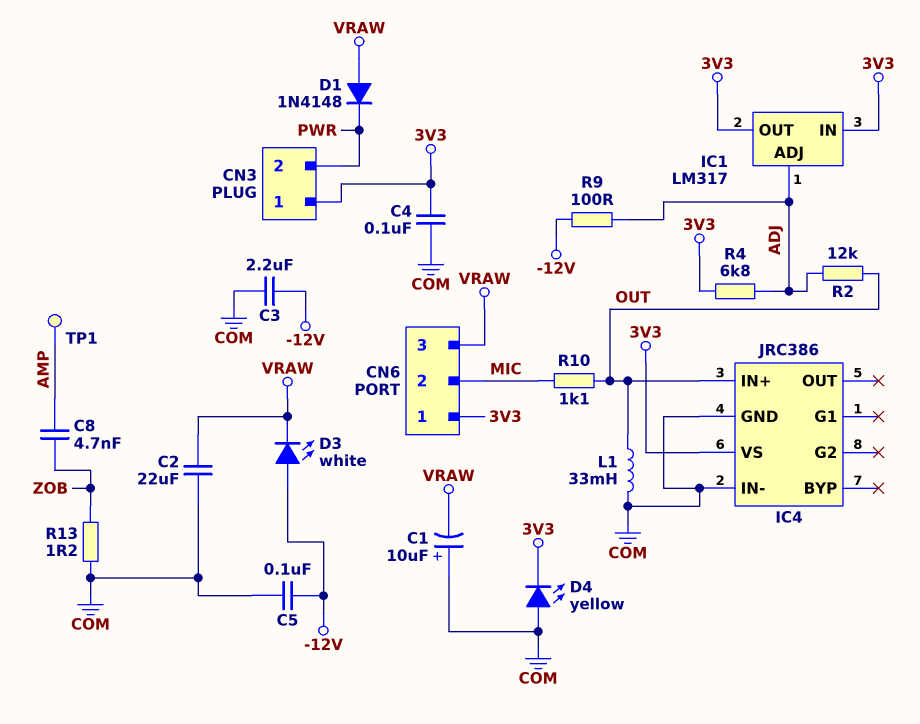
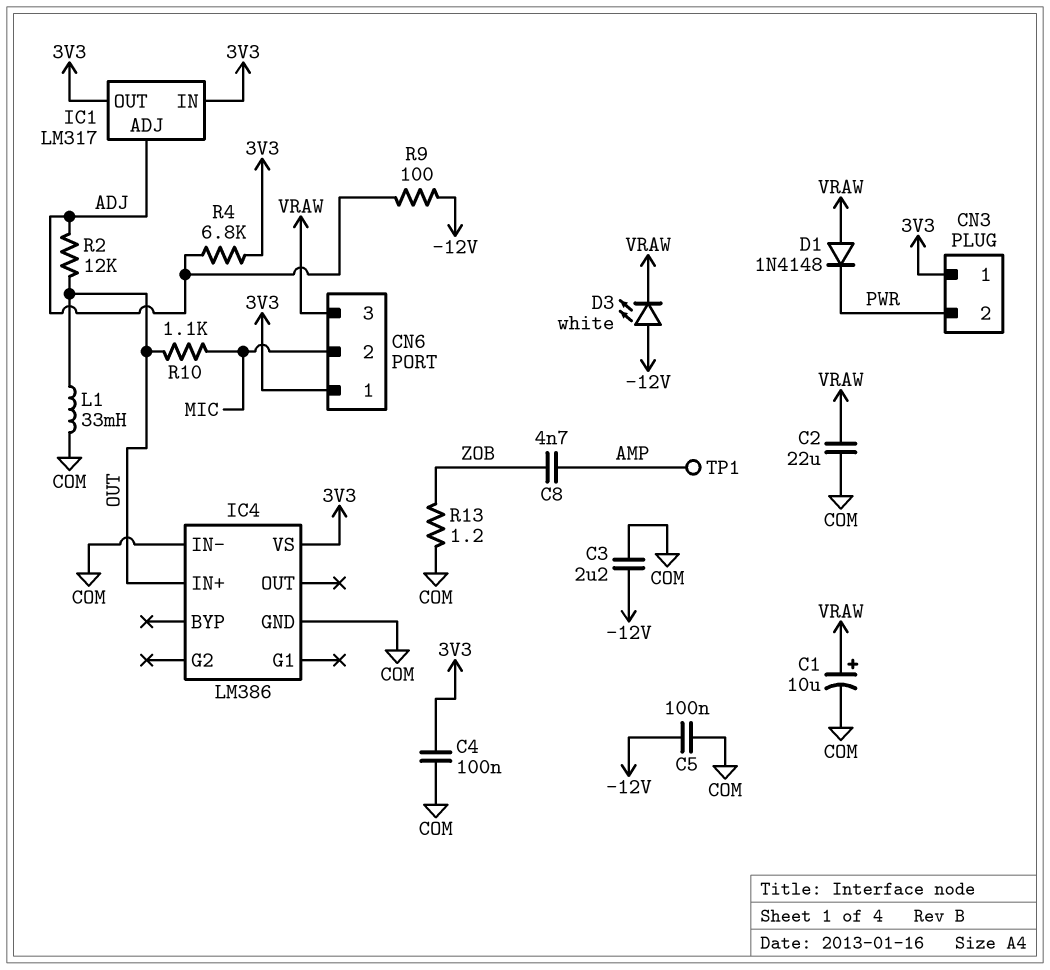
C1: 10uF (plus COM, minus VRAW) -> 10uF (plus VRAW, minus COM)
D4: LED yellow (A COM, K 3V3) -> none
IC4: JRC386 -> LM386

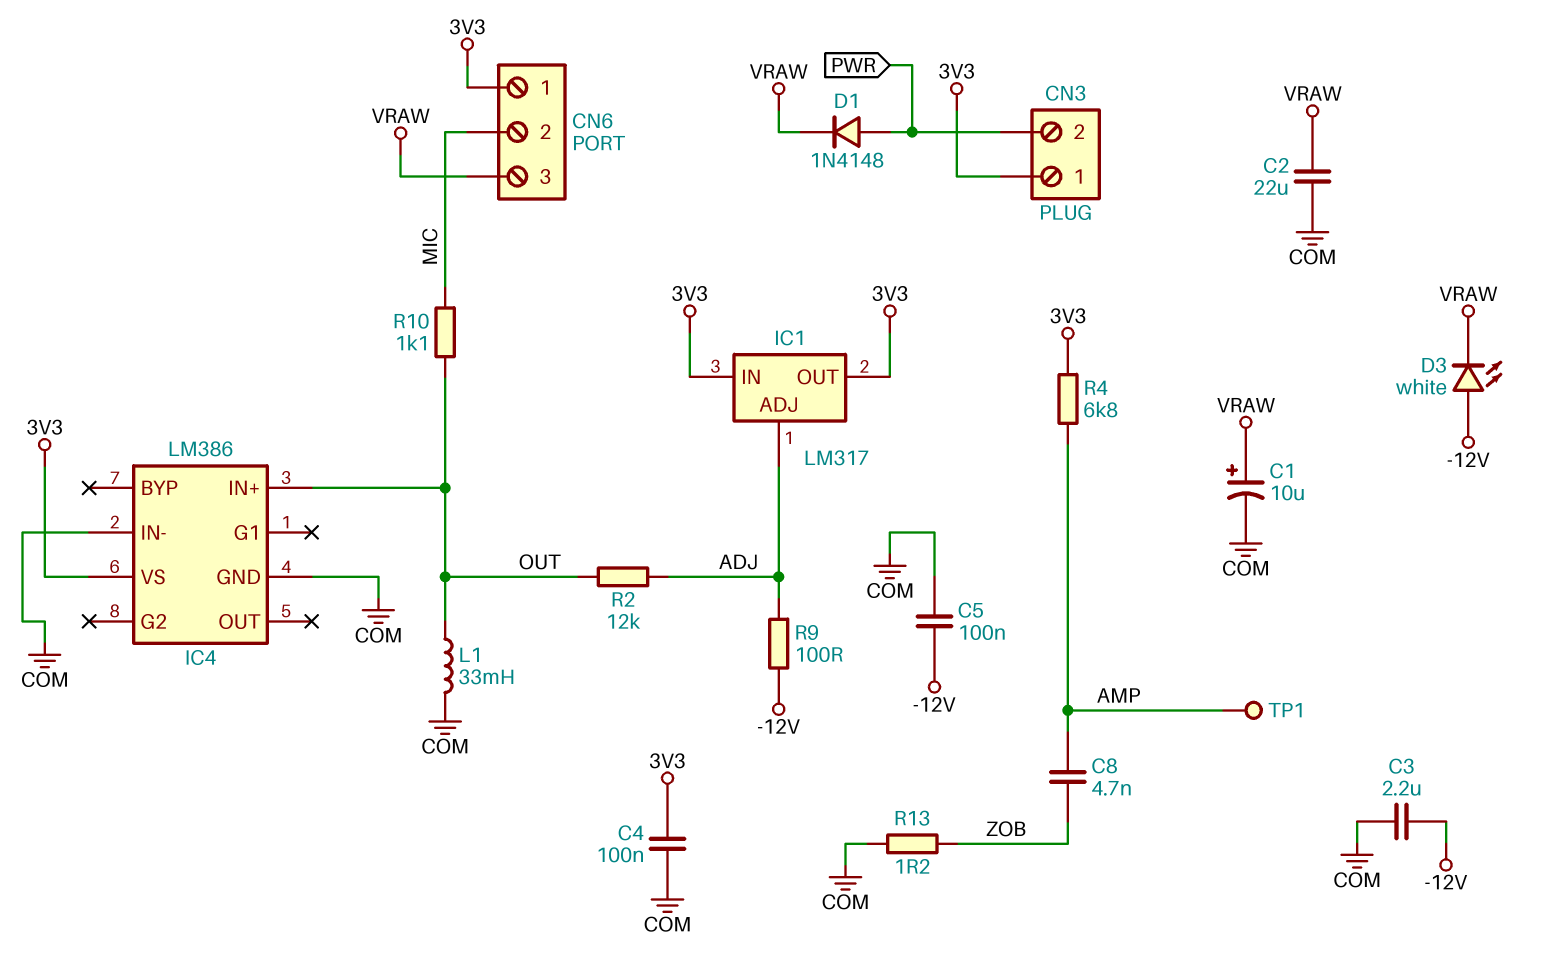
D1: diode 1N4148 (A VRAW, K PWR) -> diode 1N4148 (A PWR, K VRAW)
R4: 6.8k (3V3, ADJ) -> 6.8k (3V3, AMP)

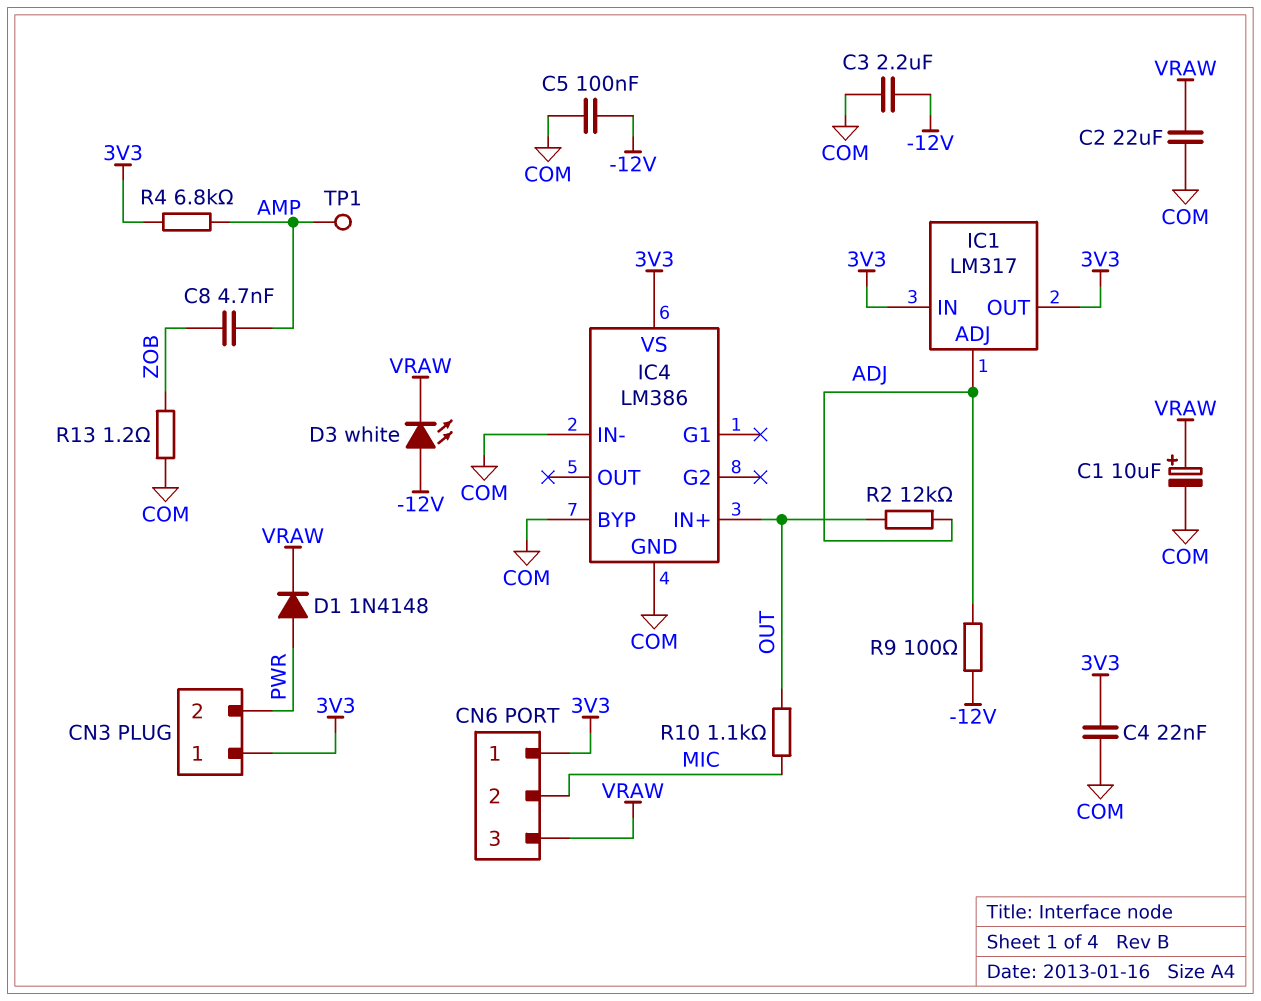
C4: 100nF (3V3, COM) -> 22nF (3V3, COM)
IC4 pin BYP: none -> COM
L1: 33mH (COM, OUT) -> none

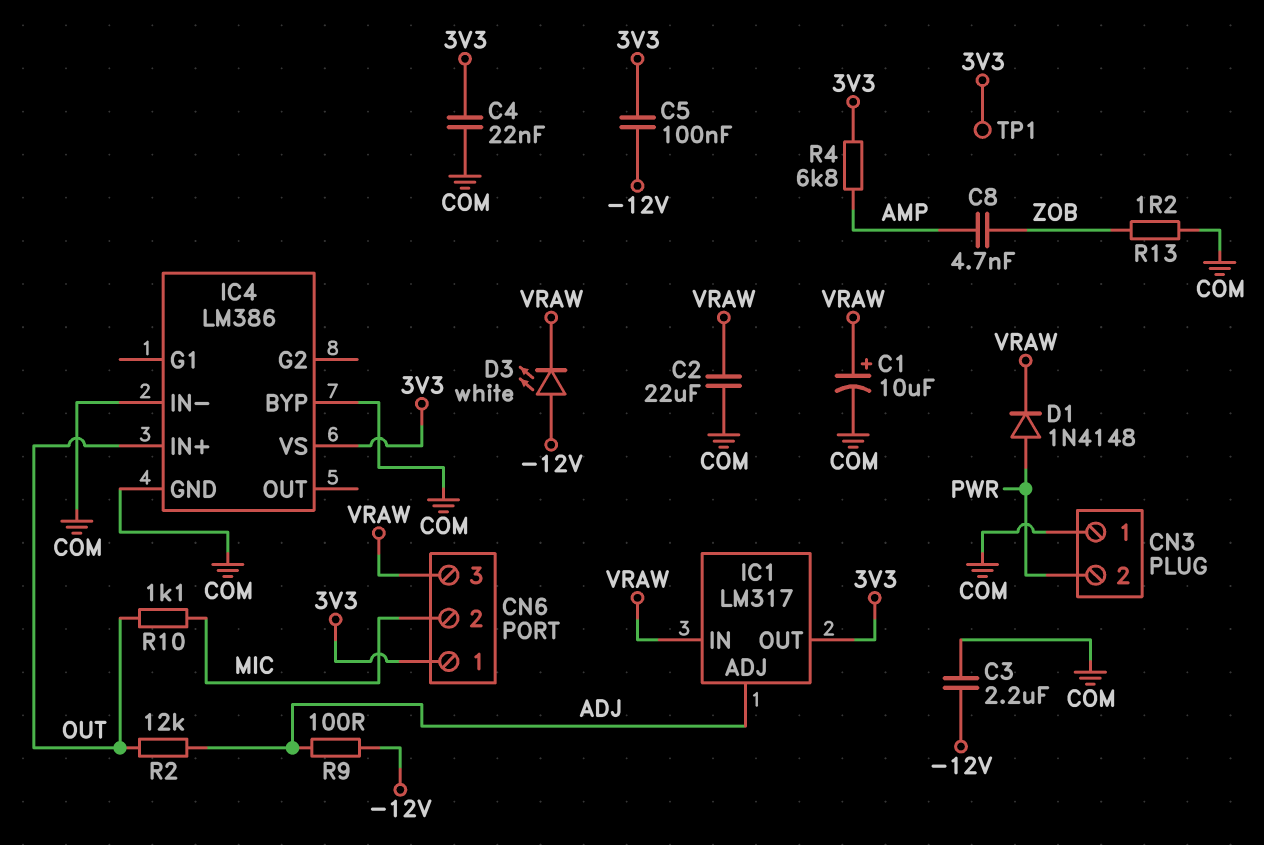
C5: 100nF (-12V, COM) -> 100nF (-12V, 3V3)
CN3 pin 1: 3V3 -> COM
IC1 pin IN: 3V3 -> VRAW
TP1: test point (AMP) -> test point (3V3)

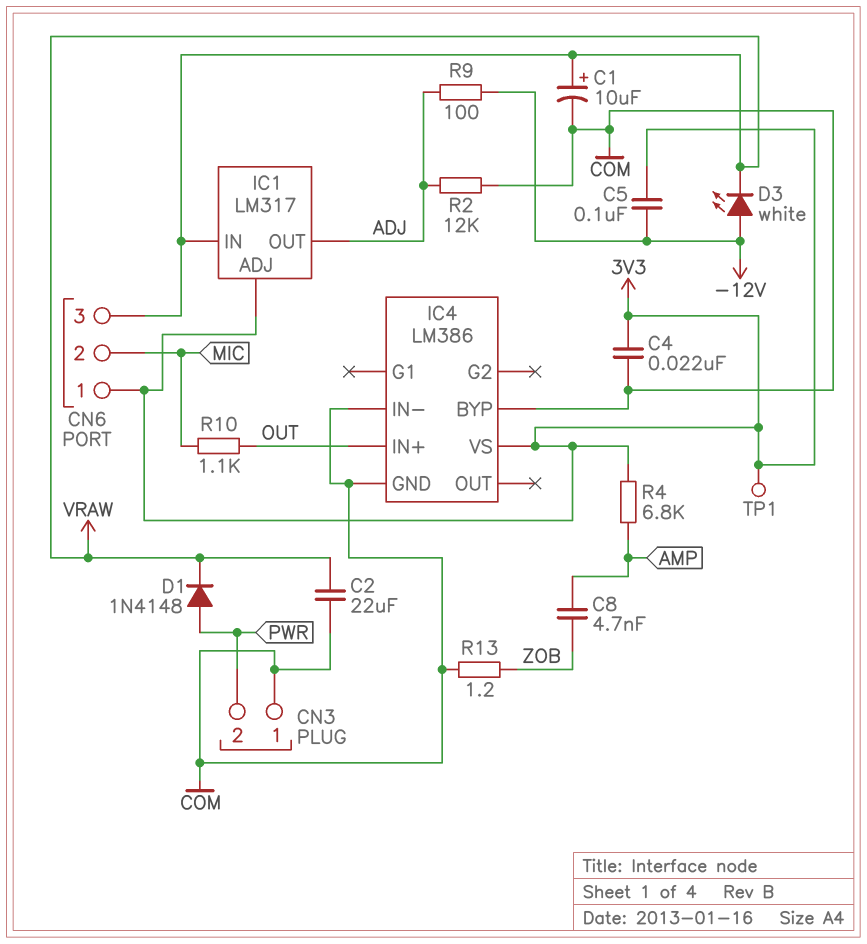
C3: 2.2uF (-12V, COM) -> none
IC1 pin ADJ: ADJ -> 3V3
IC1 pin OUT: 3V3 -> ADJ
R2: 12k (ADJ, OUT) -> 12k (ADJ, COM)

